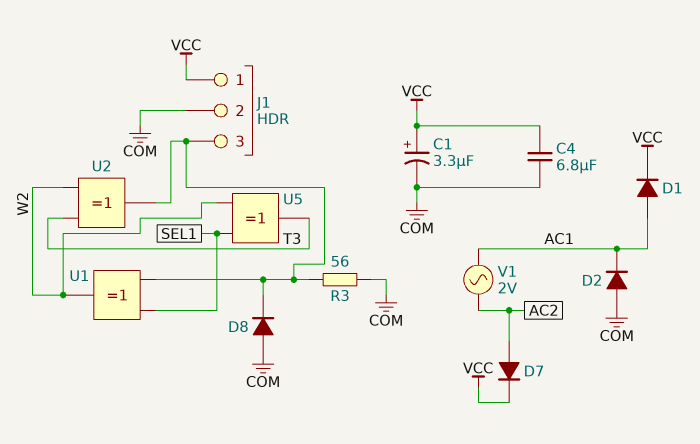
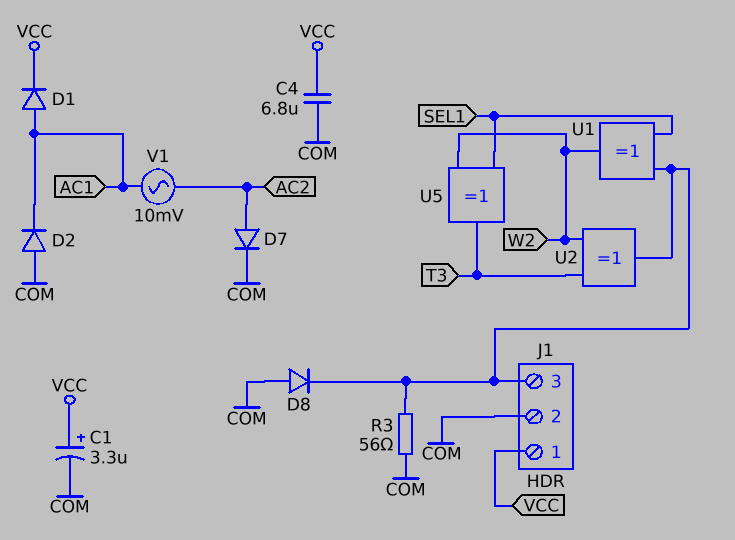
D7: diode (A AC2, K VCC) -> diode (A AC2, K COM)
V1: AC 2V (AC1, AC2) -> AC 10mV (AC1, AC2)

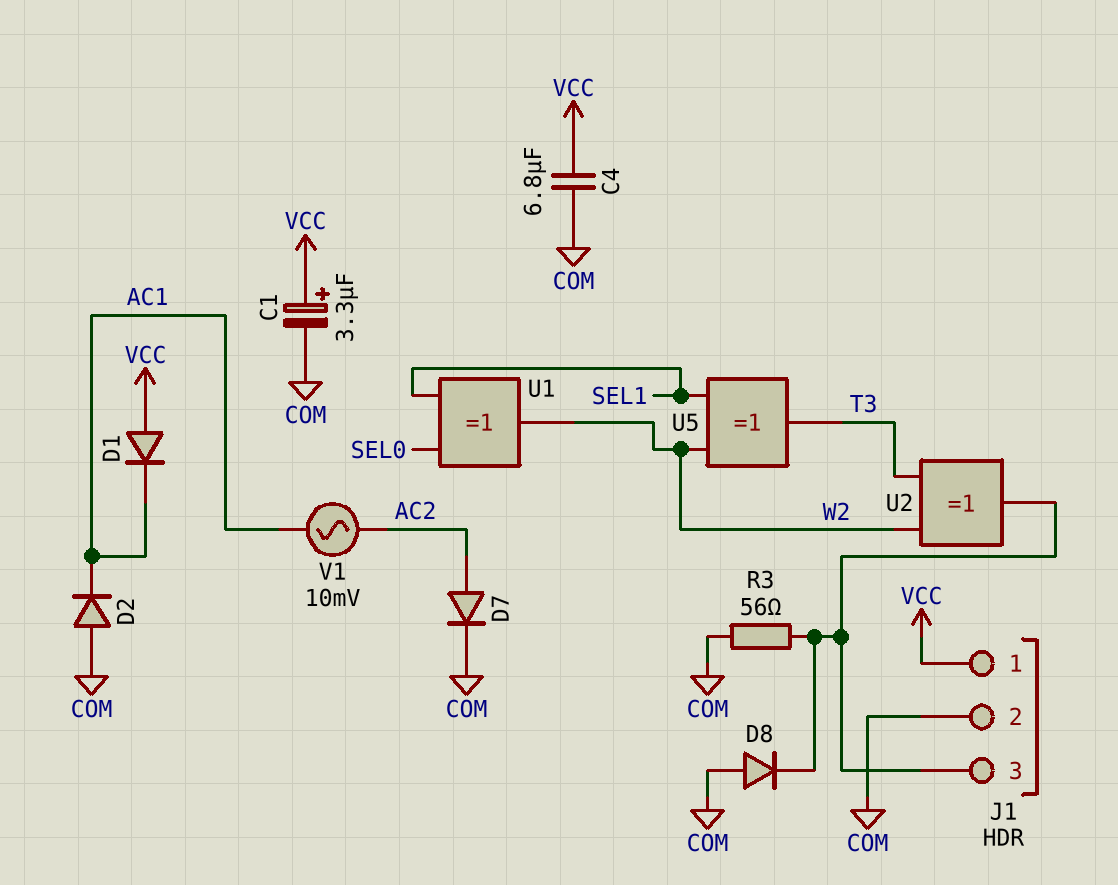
D1: diode (A AC1, K VCC) -> diode (A VCC, K AC1)
U1: XOR (in J1/3, in SEL1, out W2) -> XOR (in SEL0, in SEL1, out W2)

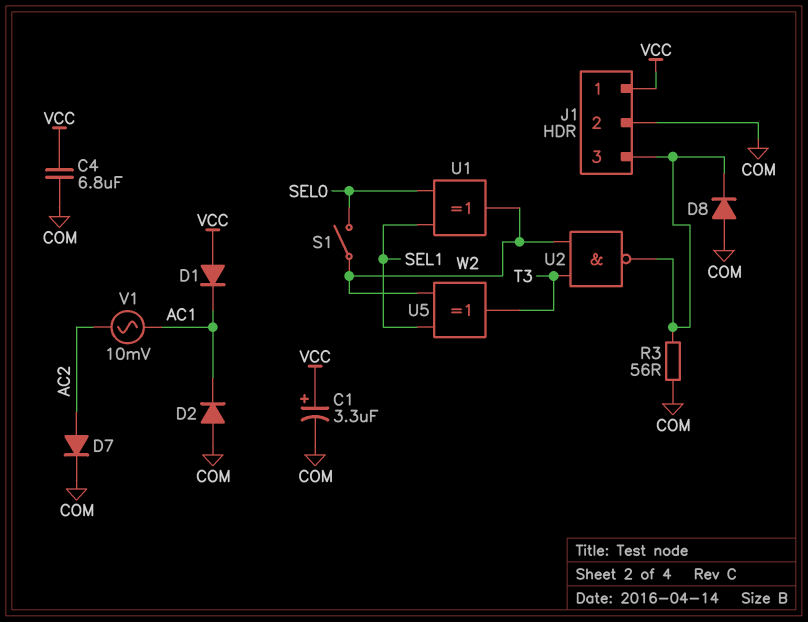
S1: none -> switch (SEL0, W2)
U2: XOR (in T3, in W2, out J1/3) -> NAND (in T3, in W2, out J1/3)

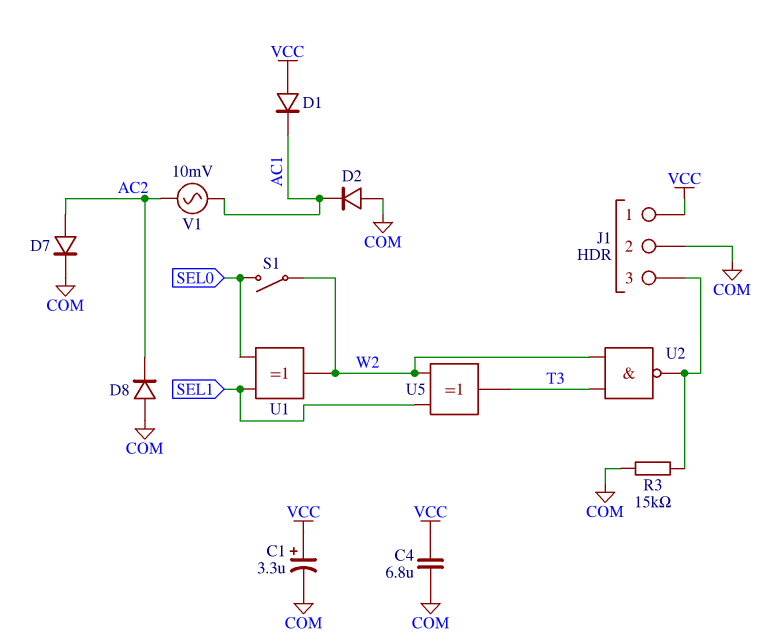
D8: diode (A COM, K J1/3) -> diode (A COM, K AC2)
R3: 56 (COM, J1/3) -> 15k (COM, J1/3)

